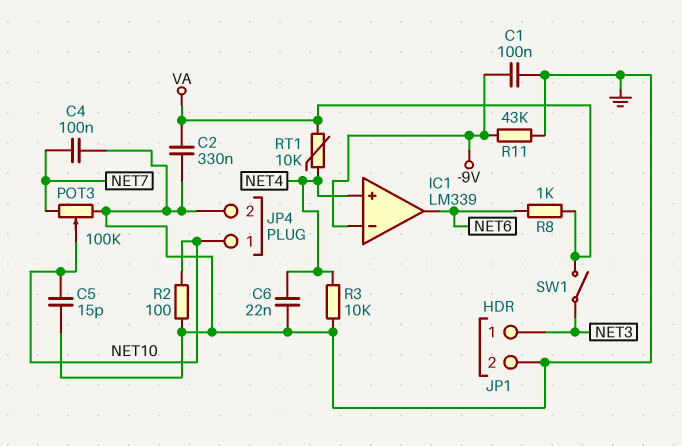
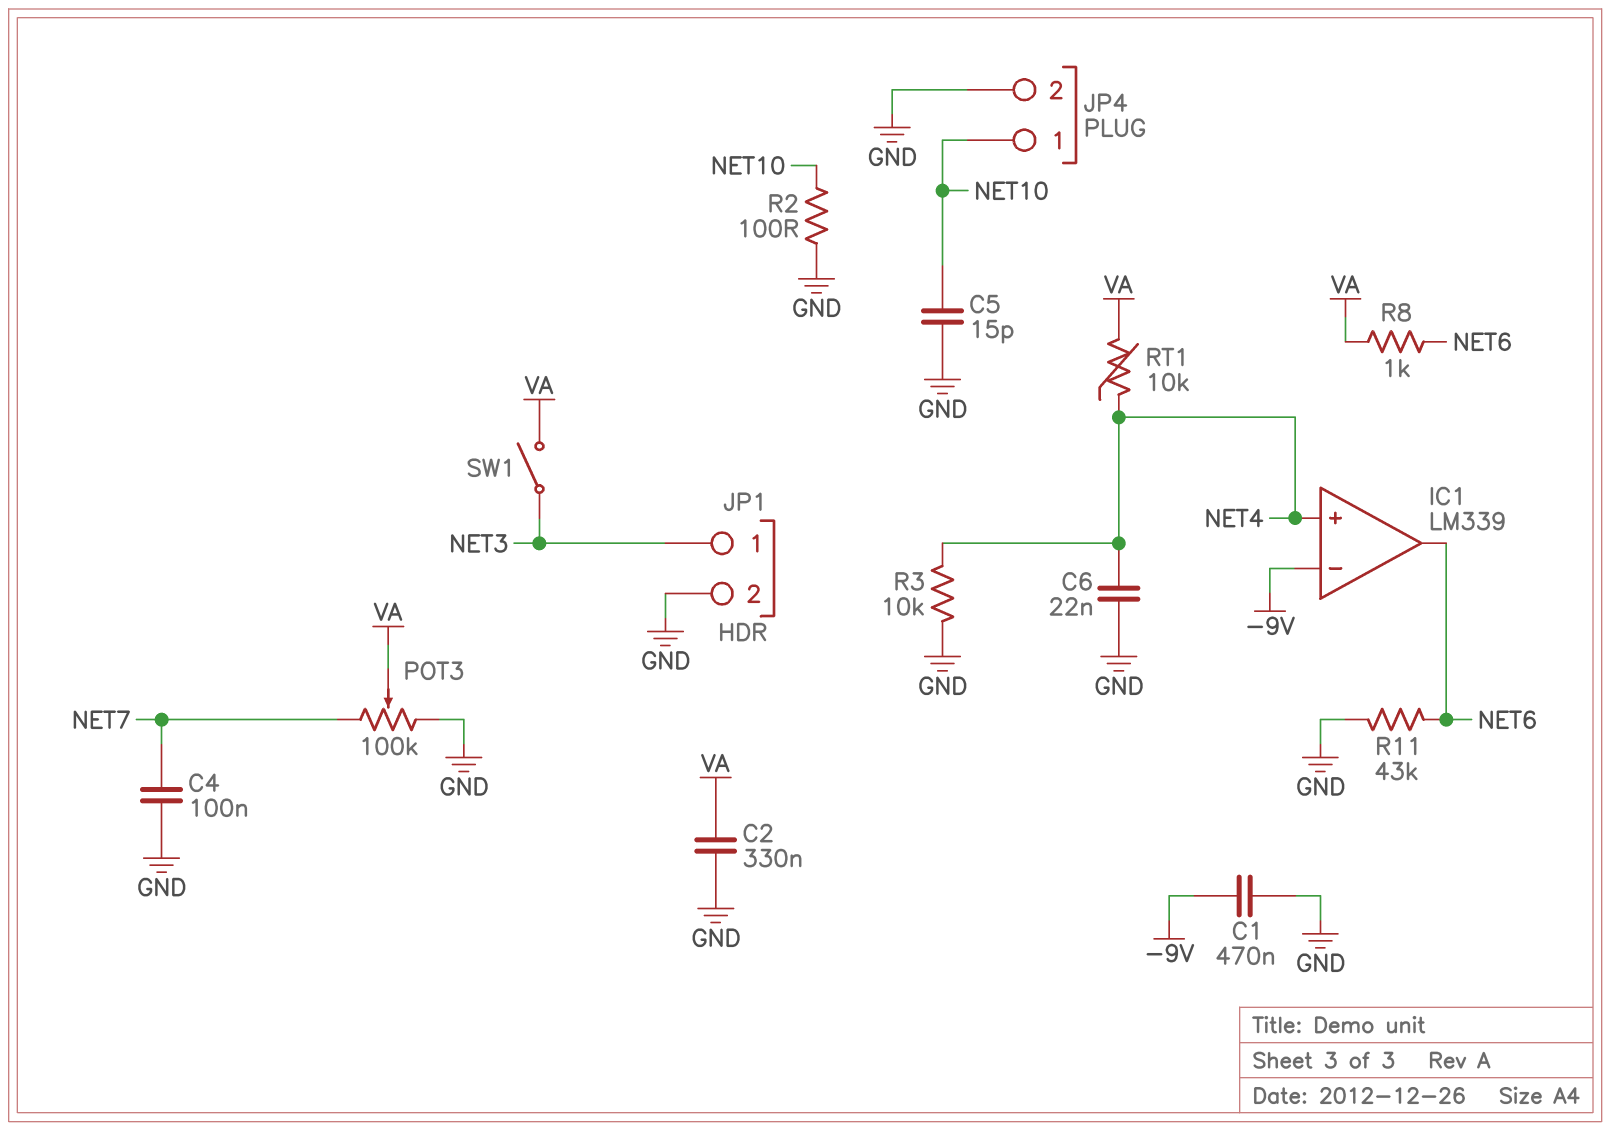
C1: 100nF (-9V, GND) -> 470nF (-9V, GND)
POT3: 100k (GND, NET7, wiper NET10) -> 100k (GND, NET7, wiper VA)
R11: 43k (-9V, GND) -> 43k (GND, NET6)

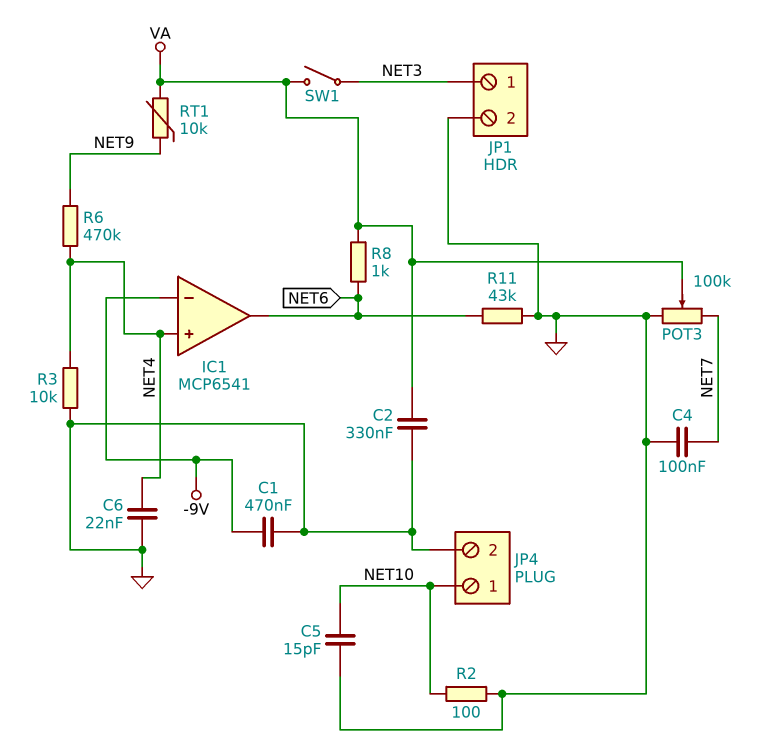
IC1: LM339 -> MCP6541
R6: none -> 470k (NET4, NET9)
RT1: 10k (NET4, VA) -> 10k (NET9, VA)

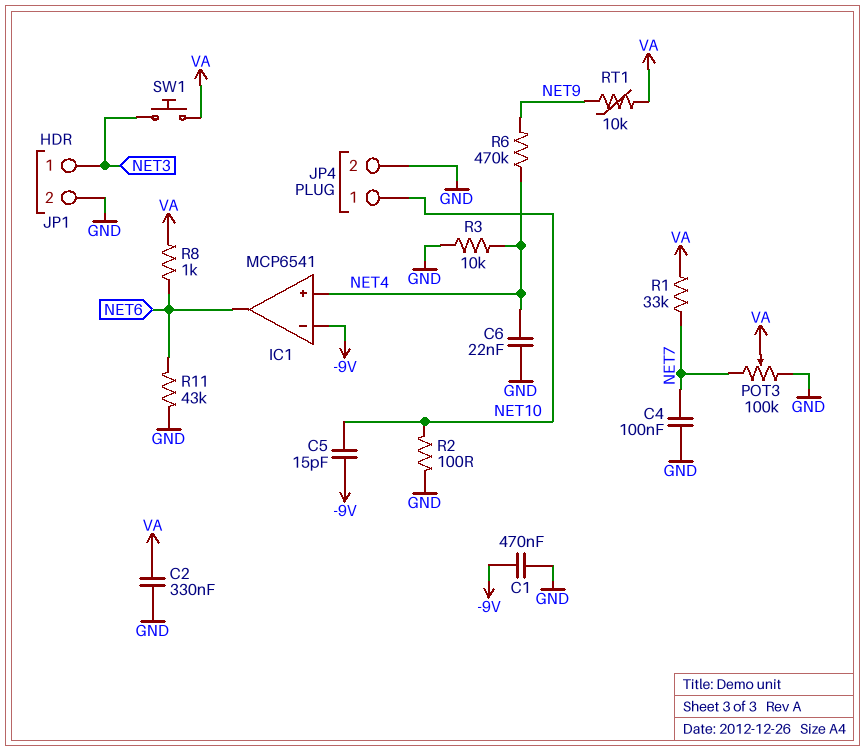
C5: 15pF (GND, NET10) -> 15pF (-9V, NET10)
R1: none -> 33k (NET7, VA)
SW1: switch (NET3, VA) -> button (NET3, VA)

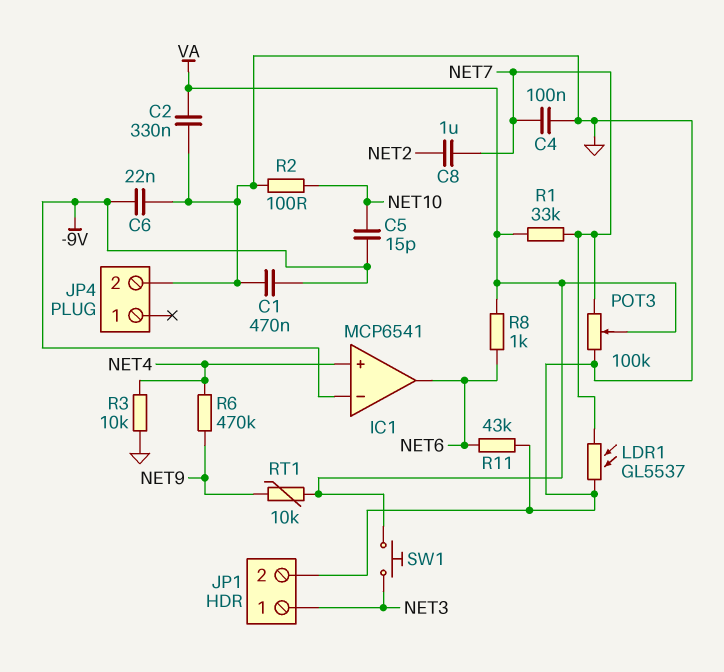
C6: 22nF (GND, NET4) -> 22nF (-9V, GND)
C8: none -> 1uF (NET2, NET7)
JP4 pin 1: NET10 -> none
LDR1: none -> GL5537 (GND, NET7)

